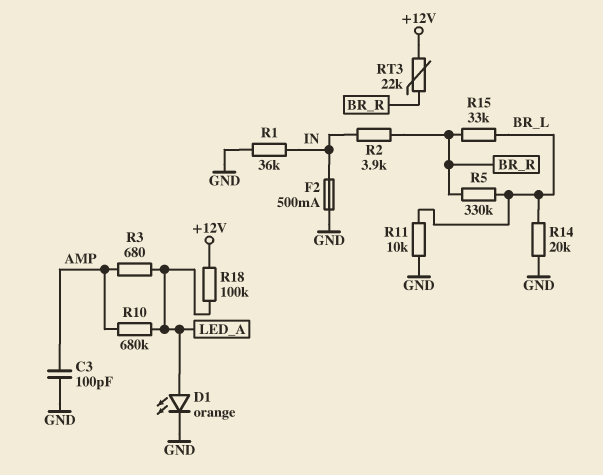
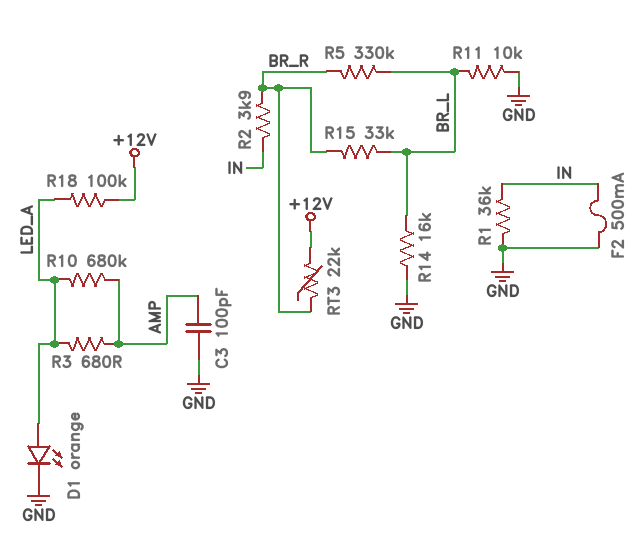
R14: 20k (BR_L, GND) -> 16k (BR_L, GND)

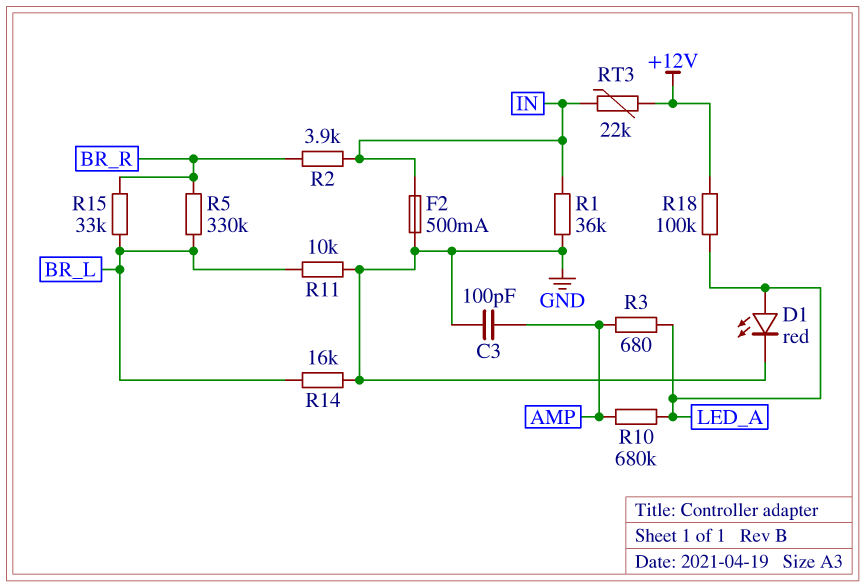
D1: LED orange (A LED_A, K GND) -> LED red (A LED_A, K GND)
RT3: 22k (+12V, BR_R) -> 22k (+12V, IN)

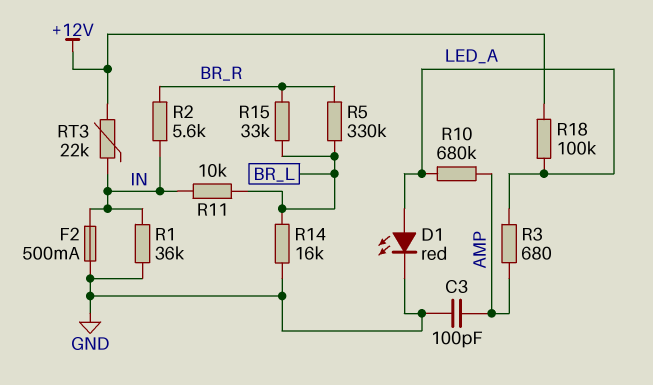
R2: 3.9k (BR_R, IN) -> 5.6k (BR_R, IN)
R11: 10k (BR_L, GND) -> 10k (BR_L, IN)

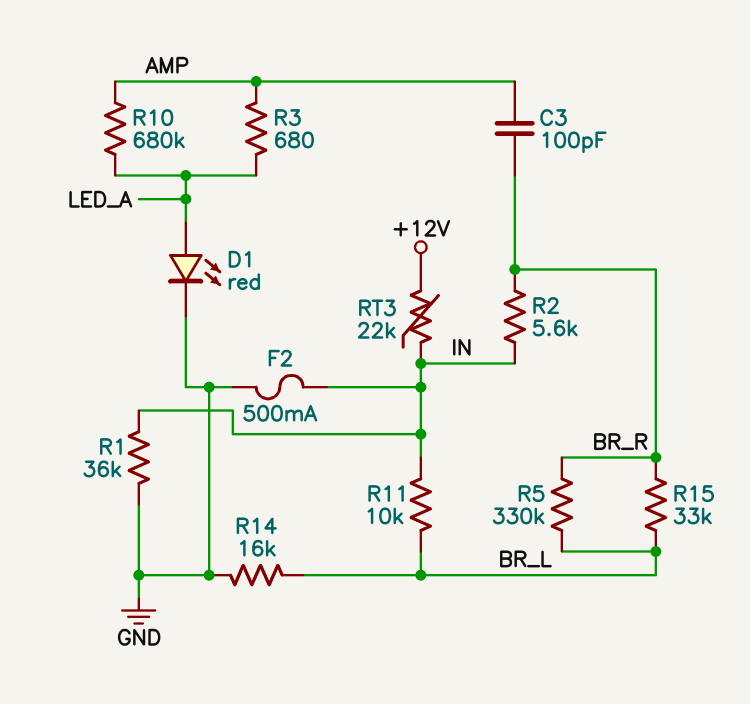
C3: 100pF (AMP, GND) -> 100pF (AMP, BR_R)
R18: 100k (+12V, LED_A) -> none

